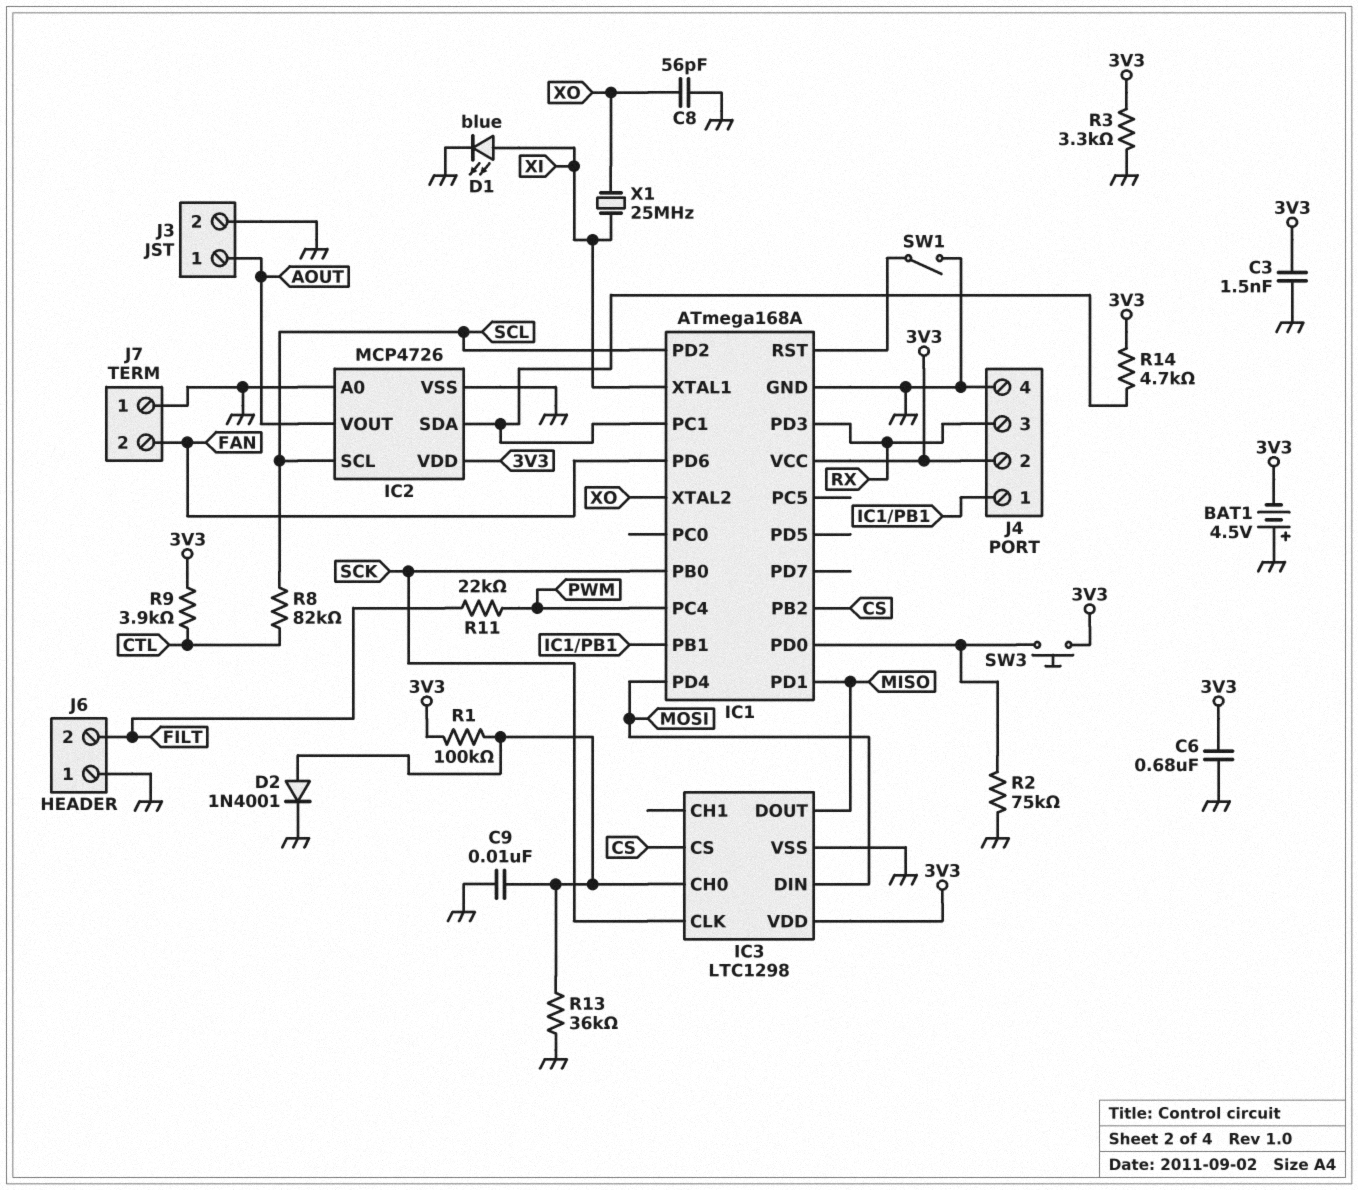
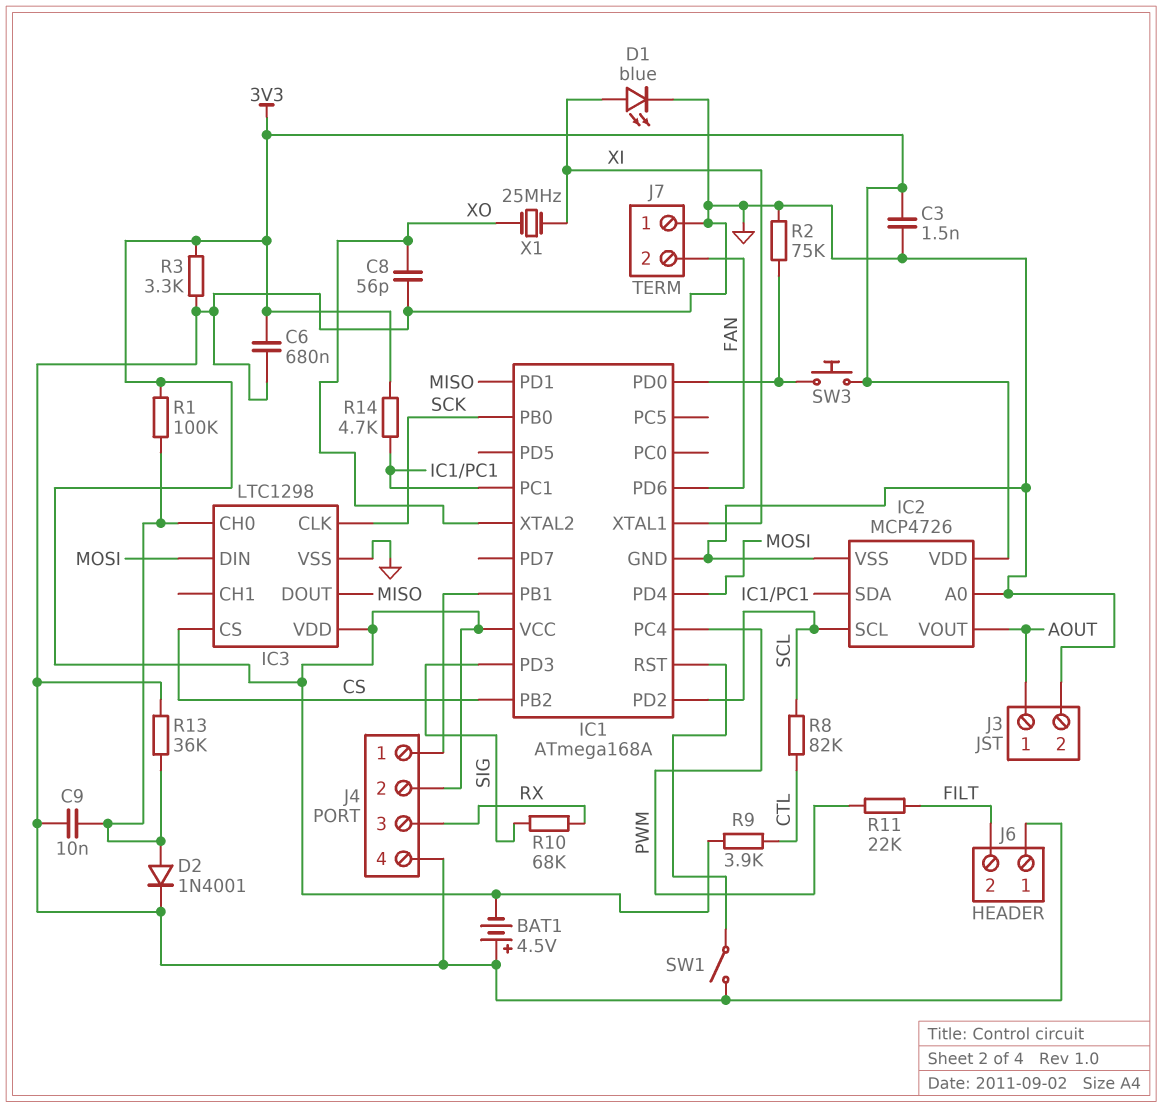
IC1 pin PD3: RX -> SIG
R10: none -> 68k (RX, SIG)

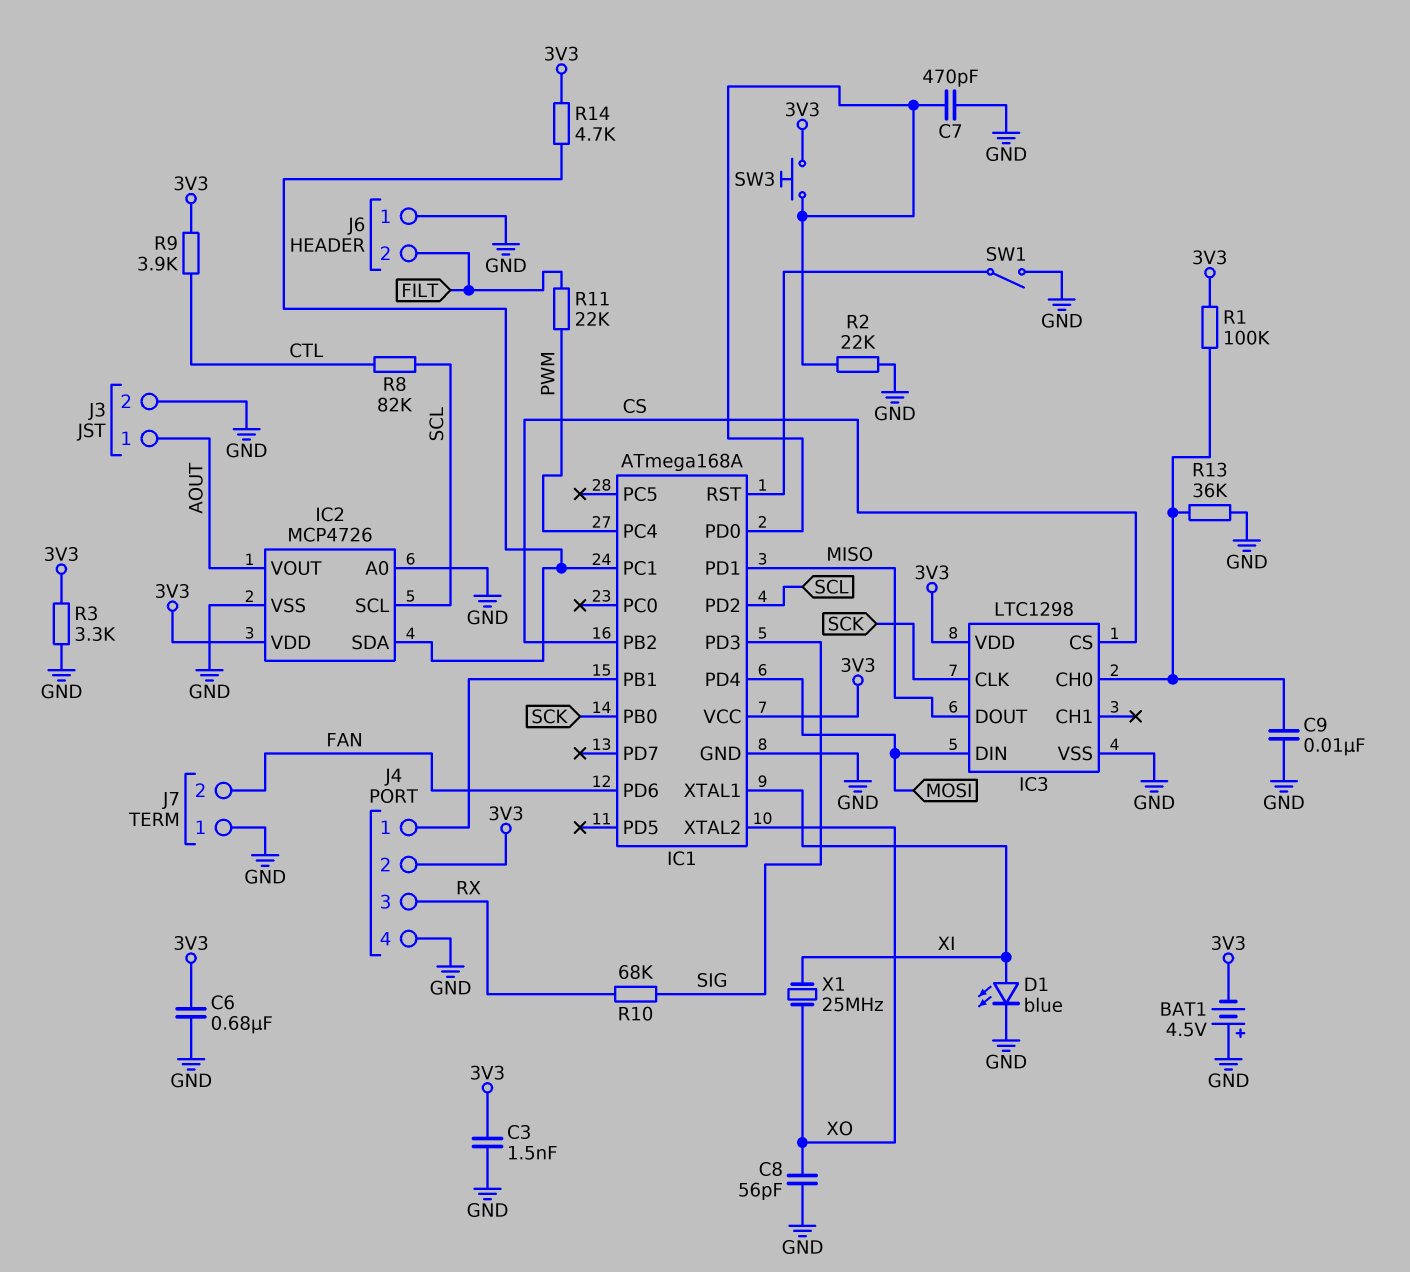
C7: none -> 470pF (GND, IC1/PD0)
D2: diode 1N4001 (A IC3/CH0, K GND) -> none
R2: 75k (GND, IC1/PD0) -> 22k (GND, IC1/PD0)

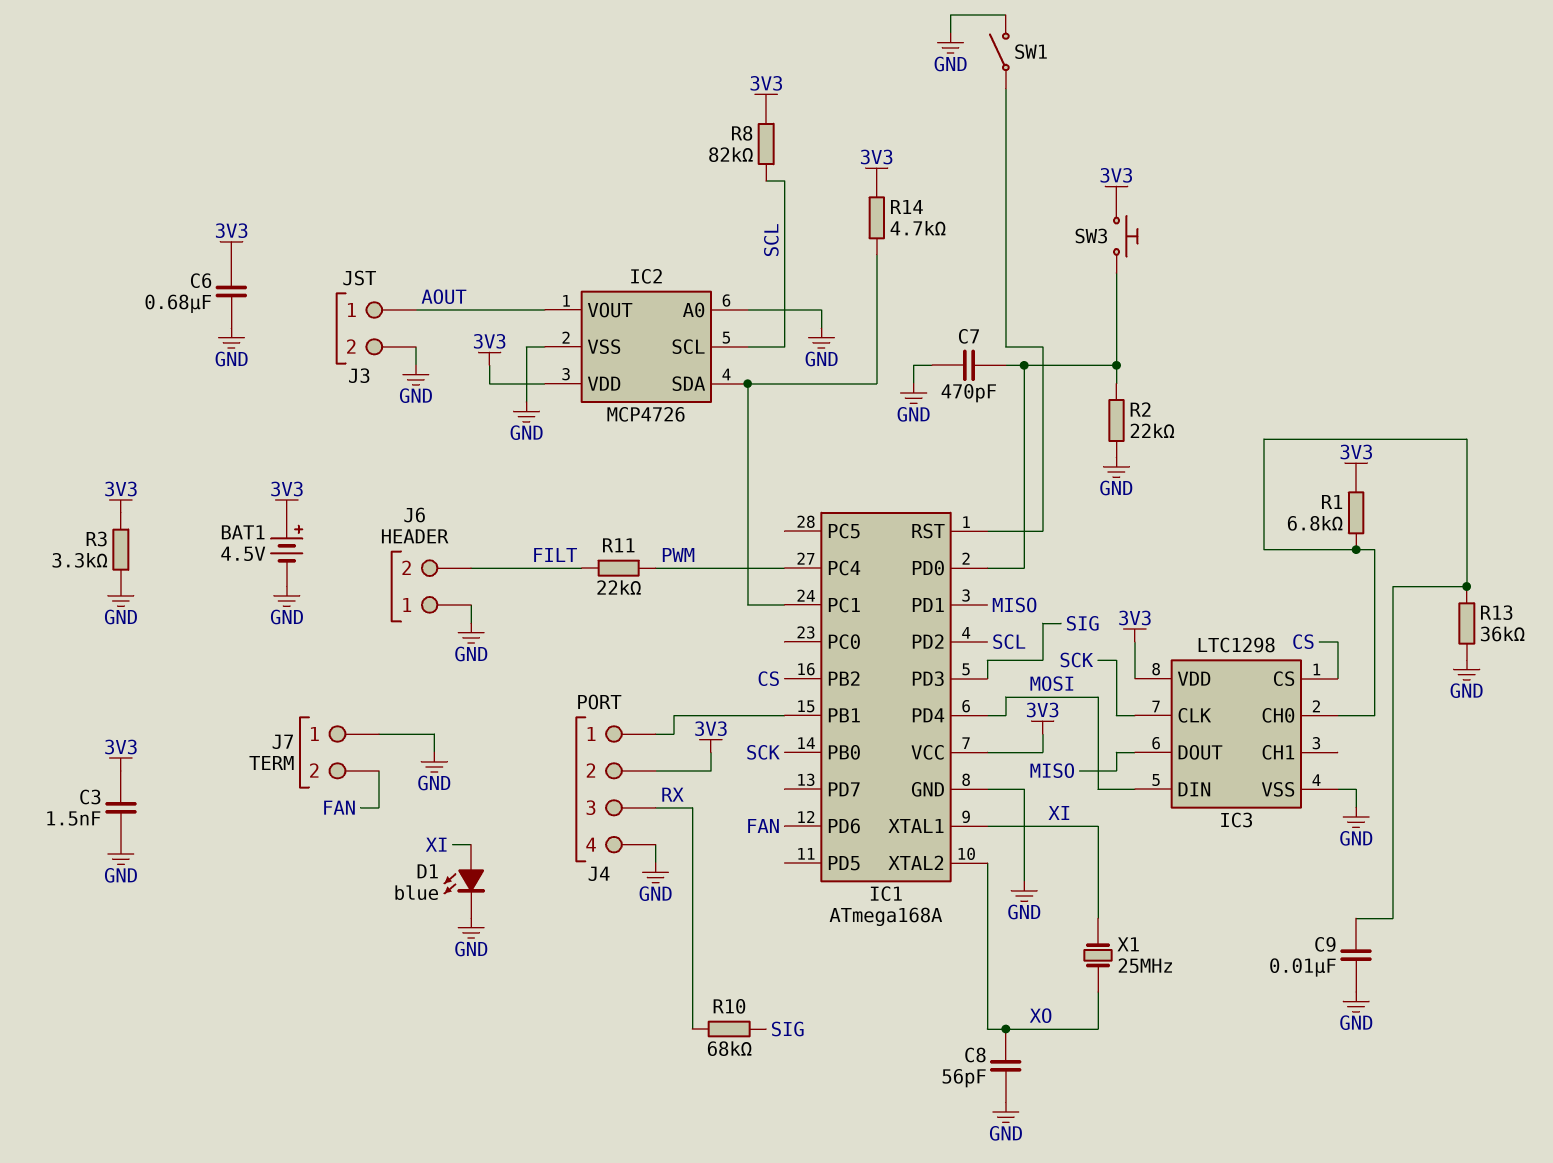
BAT1: 4.5V (plus GND, minus 3V3) -> 4.5V (plus 3V3, minus GND)
R1: 100k (3V3, IC3/CH0) -> 6.8k (3V3, IC3/CH0)
R8: 82k (CTL, SCL) -> 82k (3V3, SCL)
R9: 3.9k (3V3, CTL) -> none

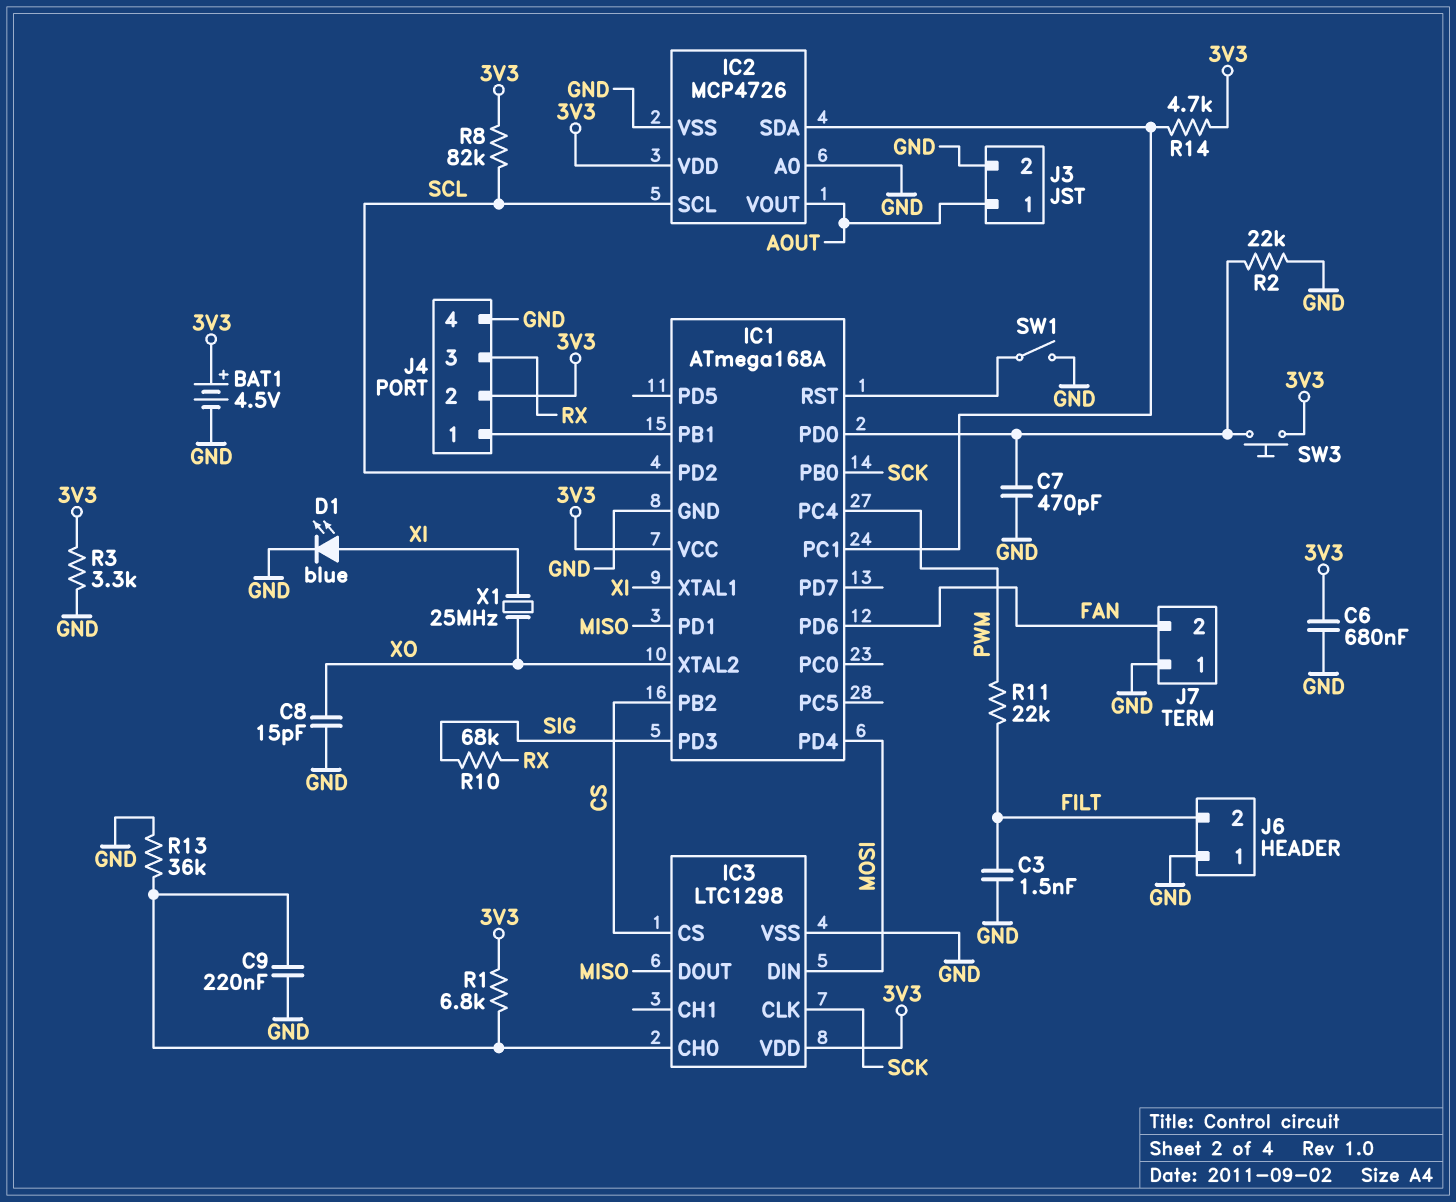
C3: 1.5nF (3V3, GND) -> 1.5nF (FILT, GND)
C8: 56pF (GND, XO) -> 15pF (GND, XO)
C9: 10nF (GND, IC3/CH0) -> 220nF (GND, IC3/CH0)

